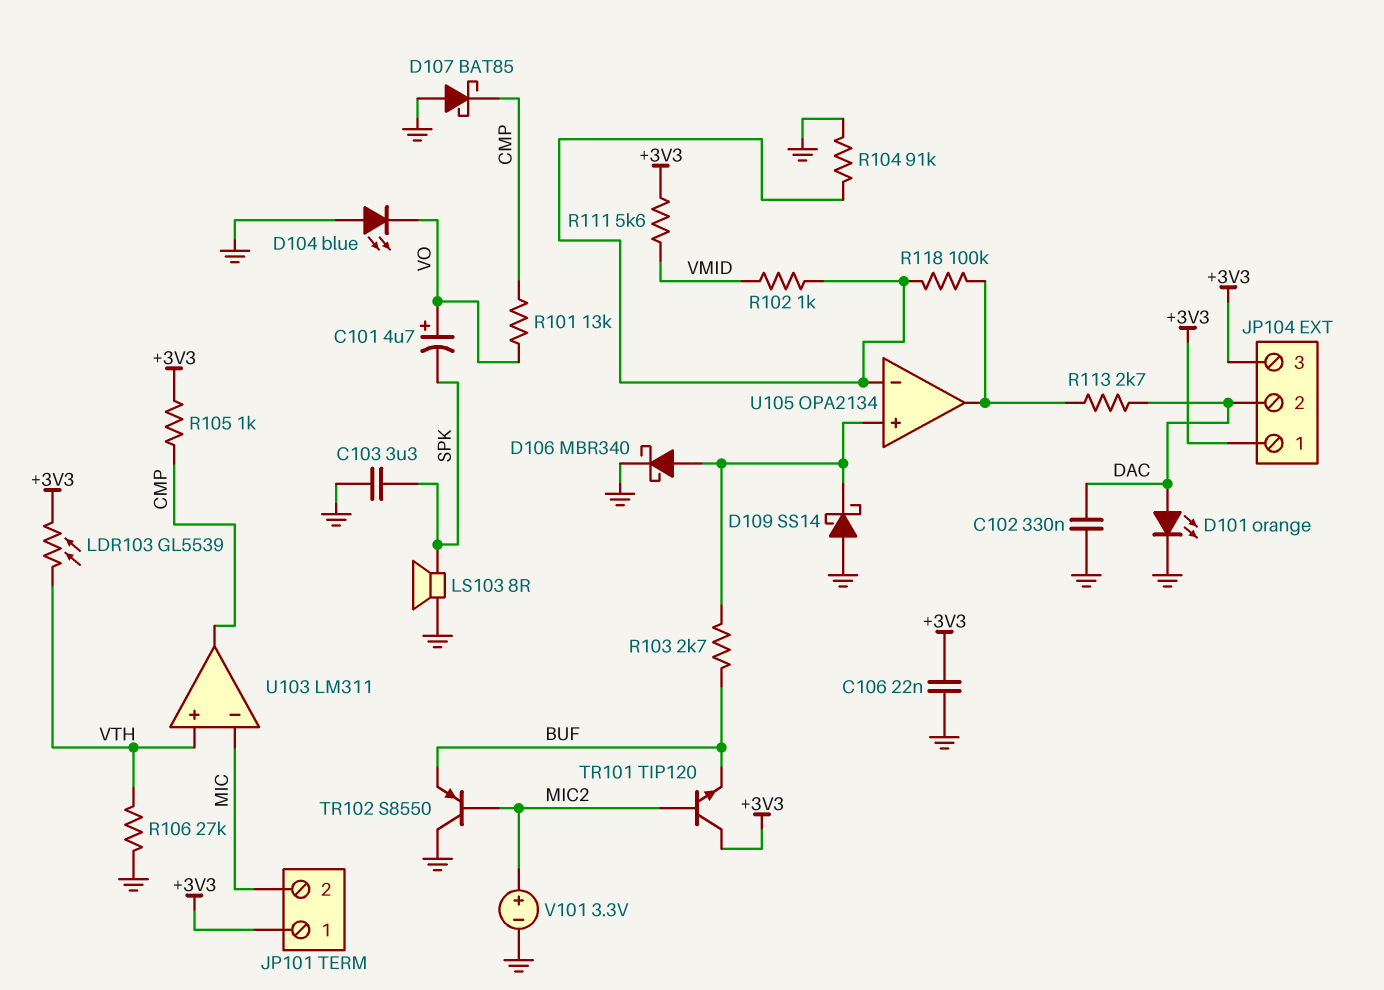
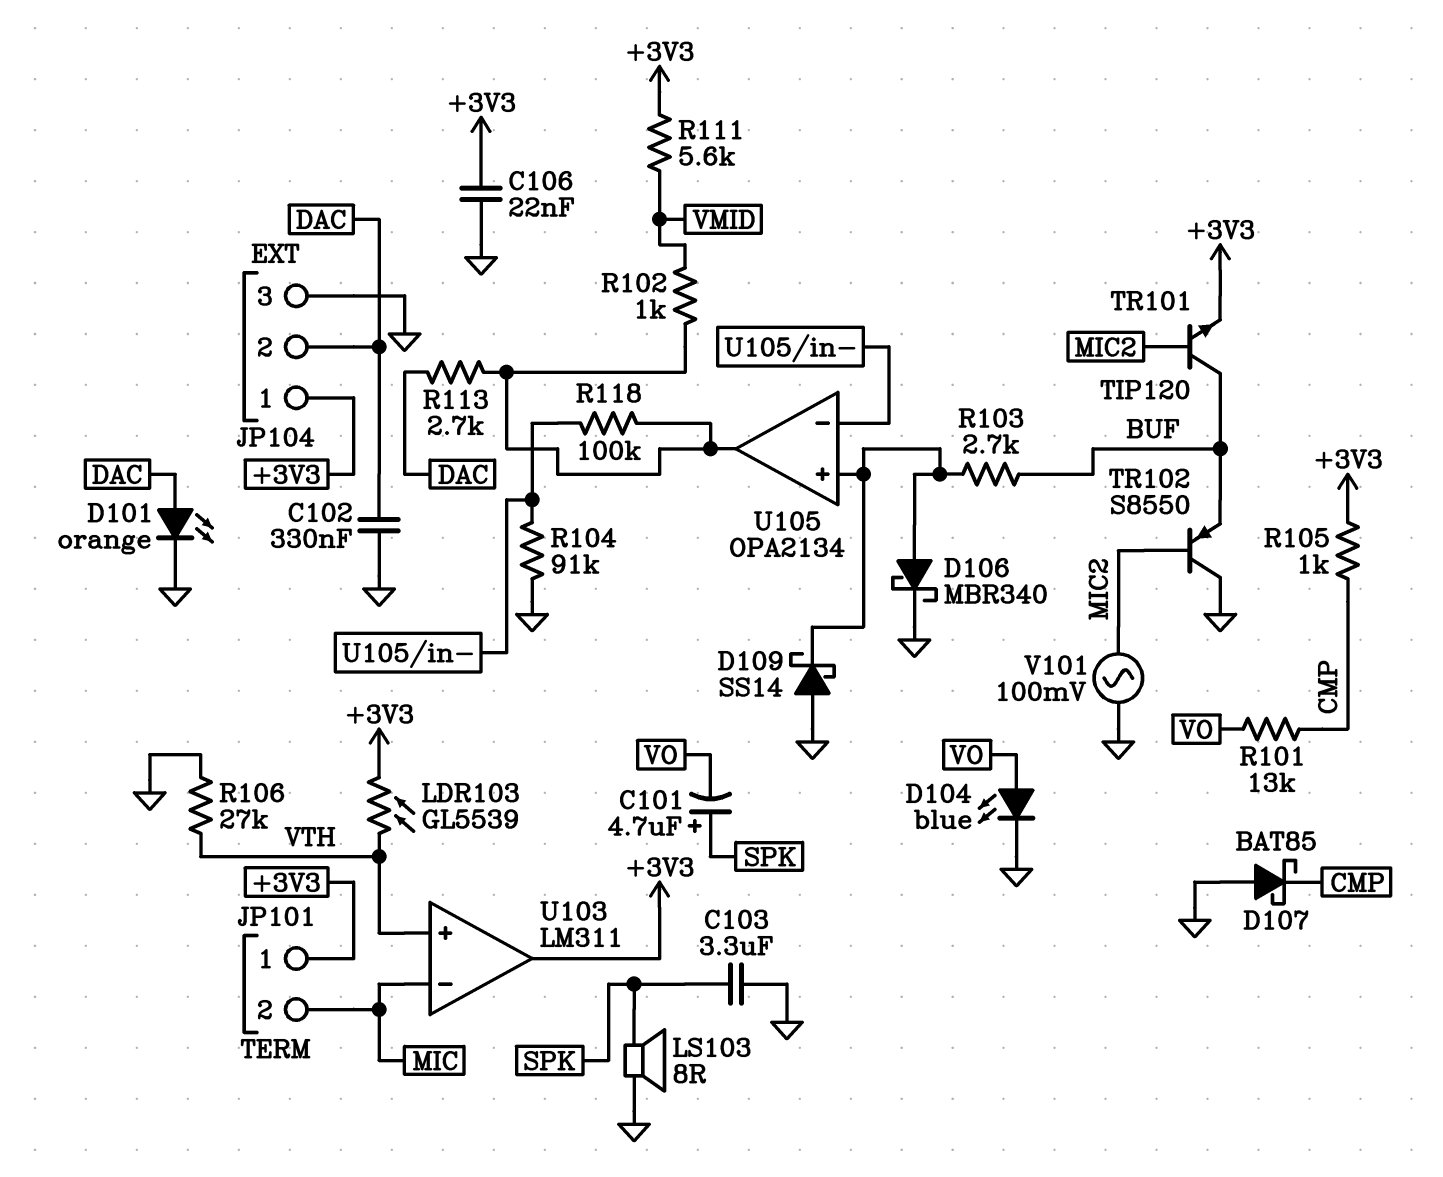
C101: 4.7uF (plus VO, minus SPK) -> 4.7uF (plus SPK, minus VO)
D104: LED blue (A GND, K VO) -> LED blue (A VO, K GND)
JP104 pin 3: +3V3 -> GND
R102: 1k (U105/in-, VMID) -> 1k (U105/out, VMID)
TR101: NPN TIP120 (B MIC2, C +3V3, E BUF) -> NPN TIP120 (B MIC2, C BUF, E +3V3)
U103 pin out: CMP -> +3V3
V101: 3.3V (plus MIC2, minus GND) -> AC 100mV (GND, MIC2)

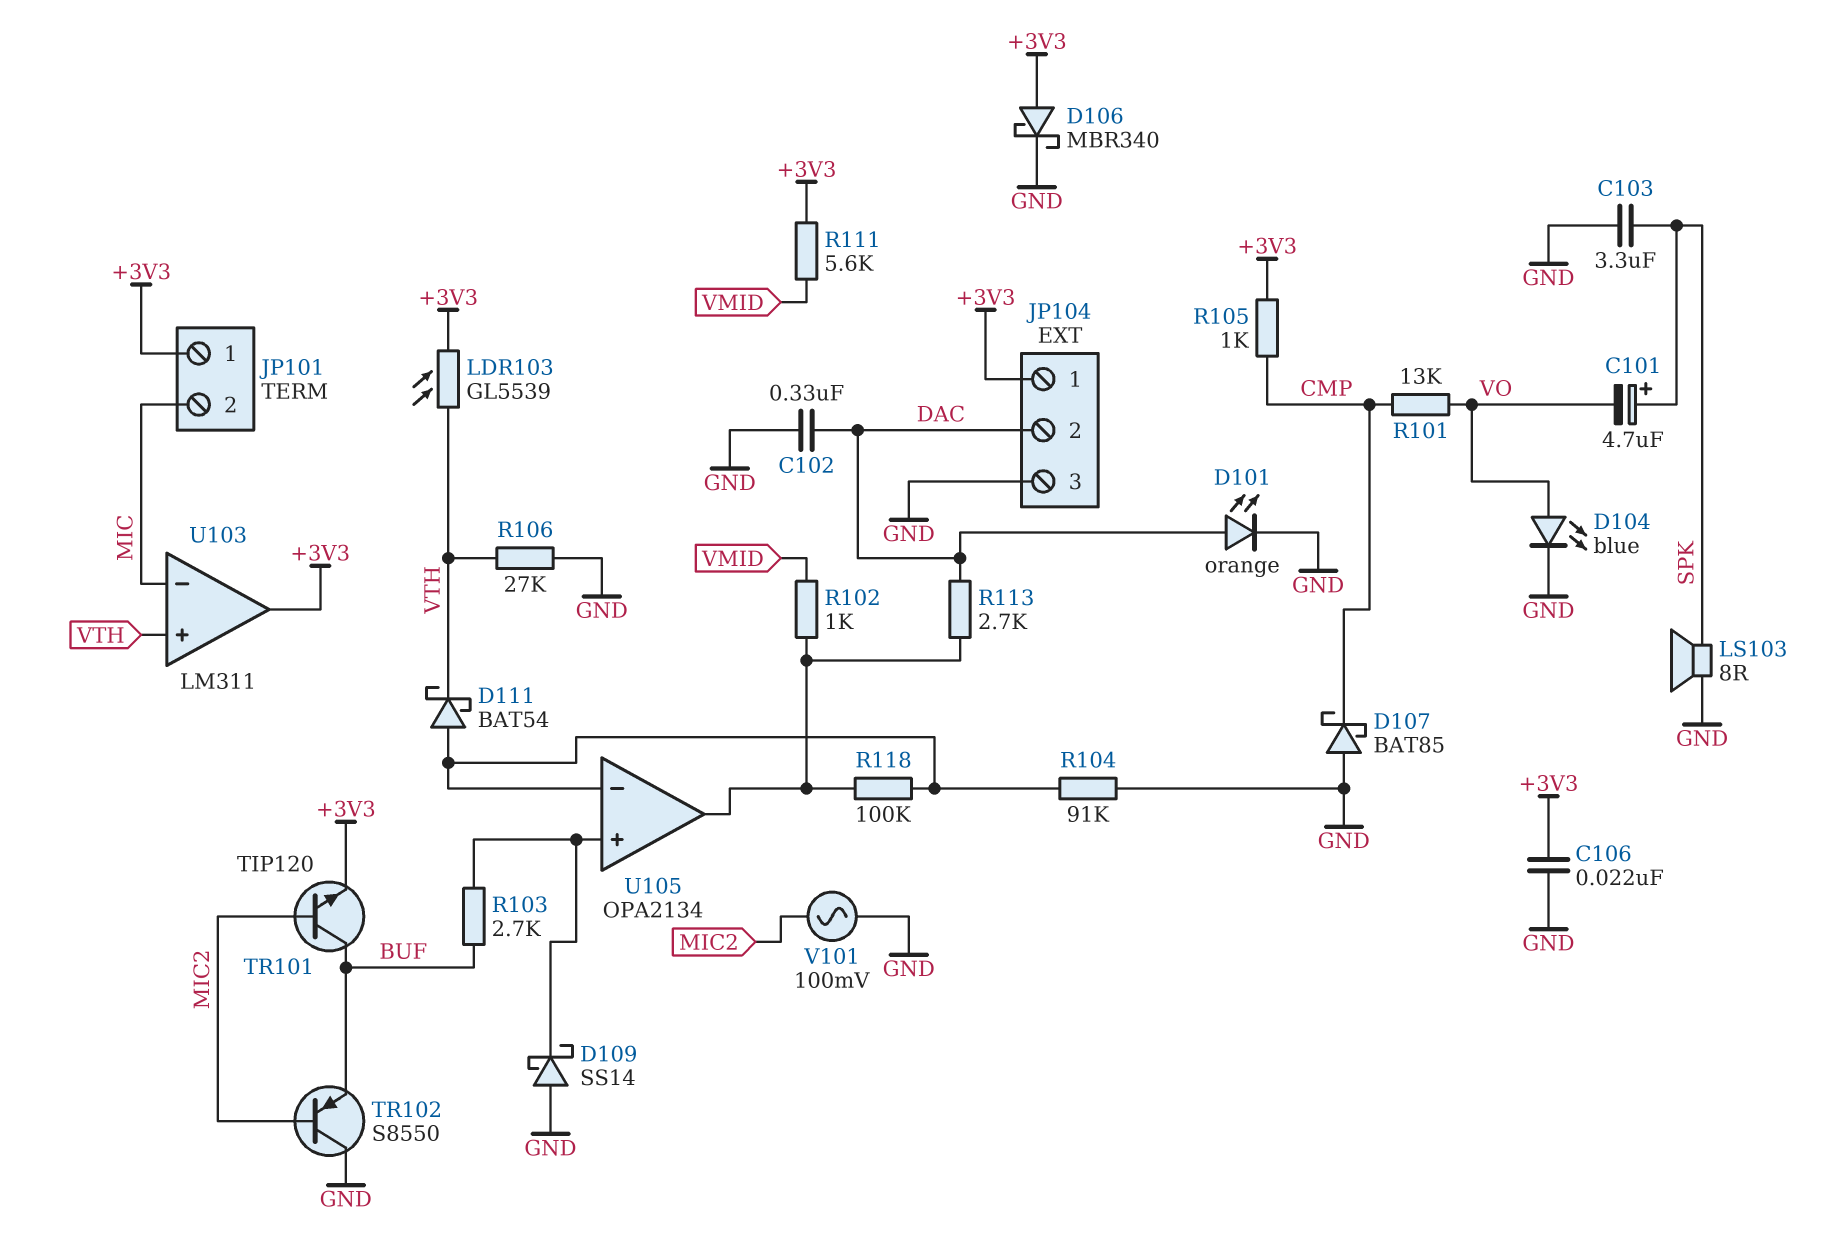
D106: schottky MBR340 (A U105/in+, K GND) -> schottky MBR340 (A +3V3, K GND)
D111: none -> schottky BAT54 (A U105/in-, K VTH)

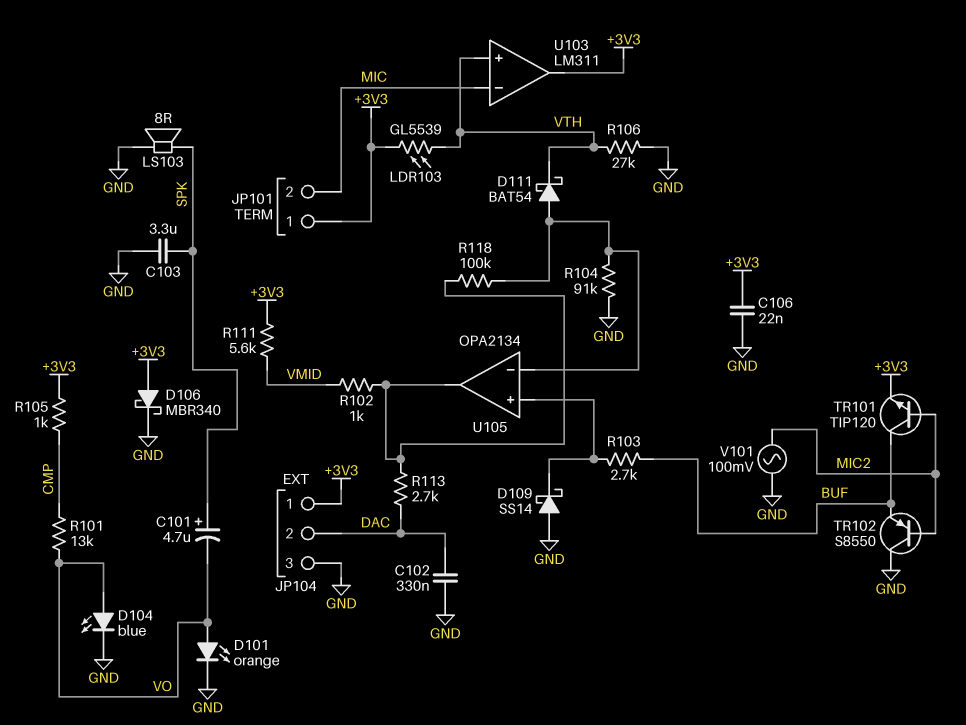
D101: LED orange (A DAC, K GND) -> LED orange (A VO, K GND)
D107: schottky BAT85 (A GND, K CMP) -> none

